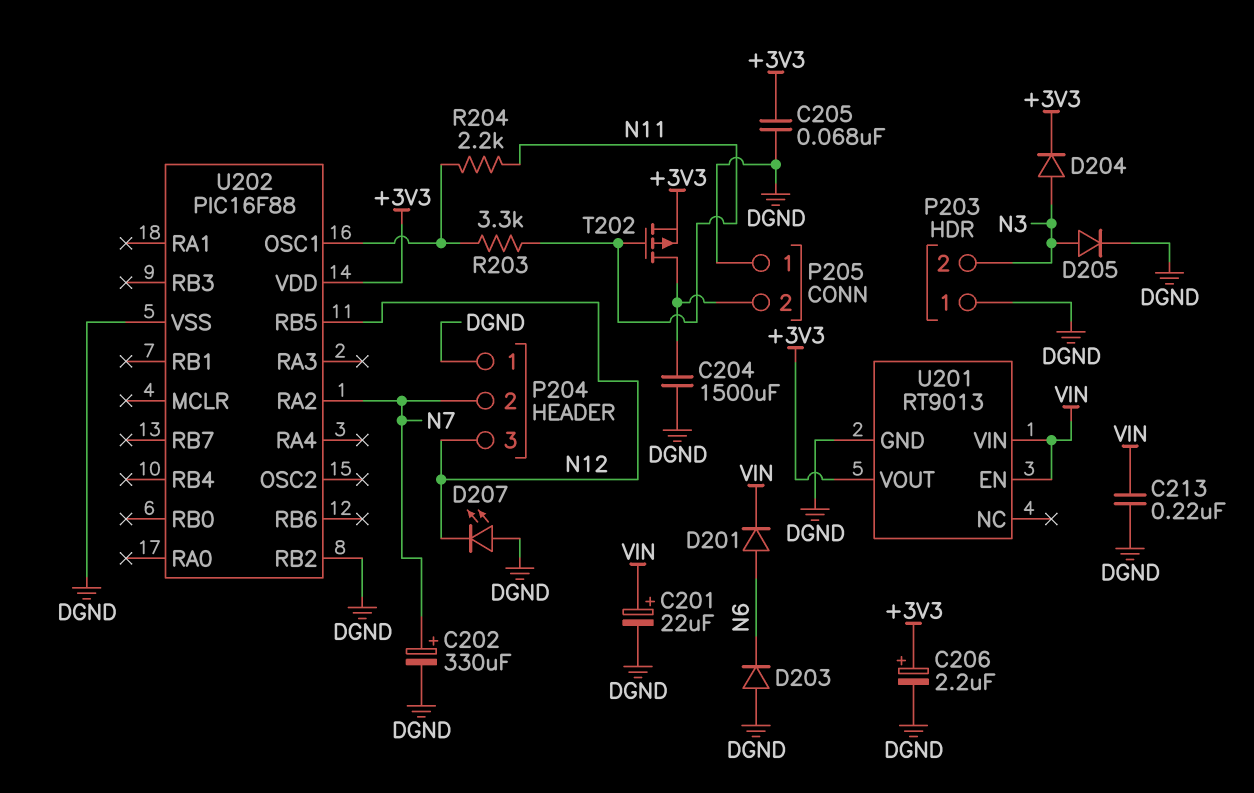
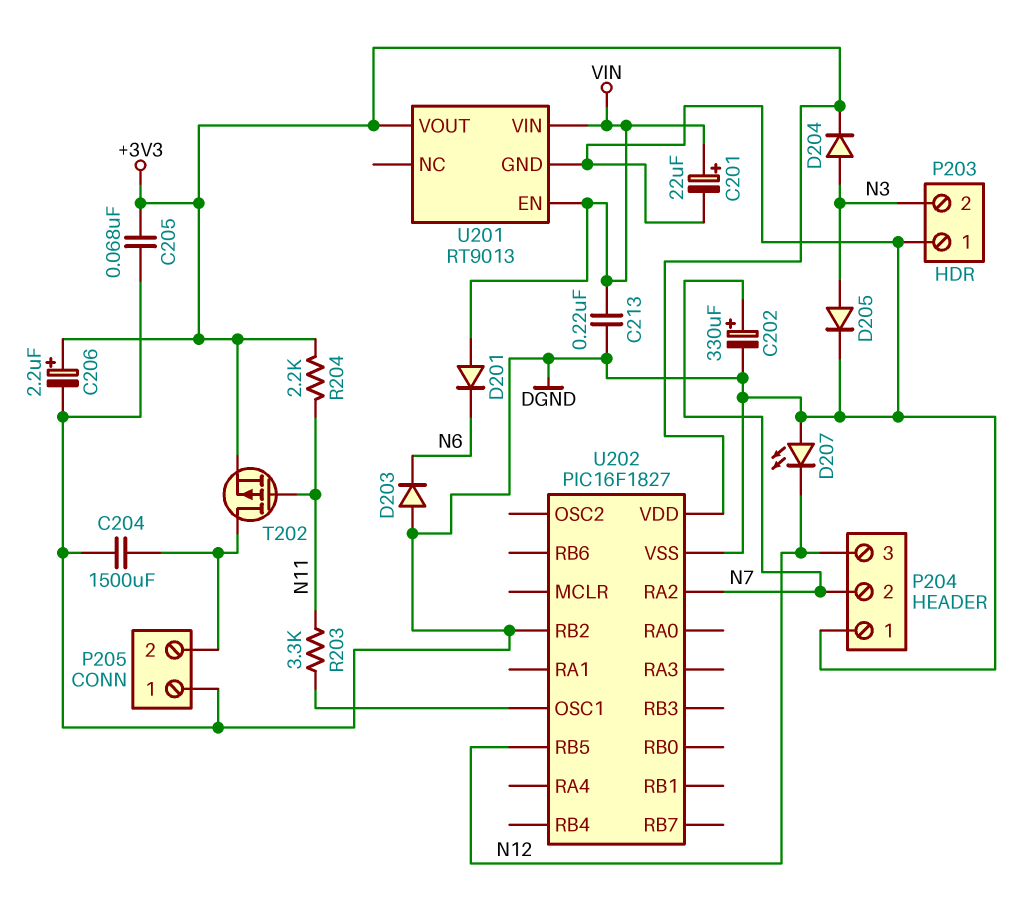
D201: diode (A N6, K VIN) -> diode (A VIN, K N6)
R204: 2.2k (N11, U202/OSC1) -> 2.2k (+3V3, N11)
U202: PIC16F88 -> PIC16F1827

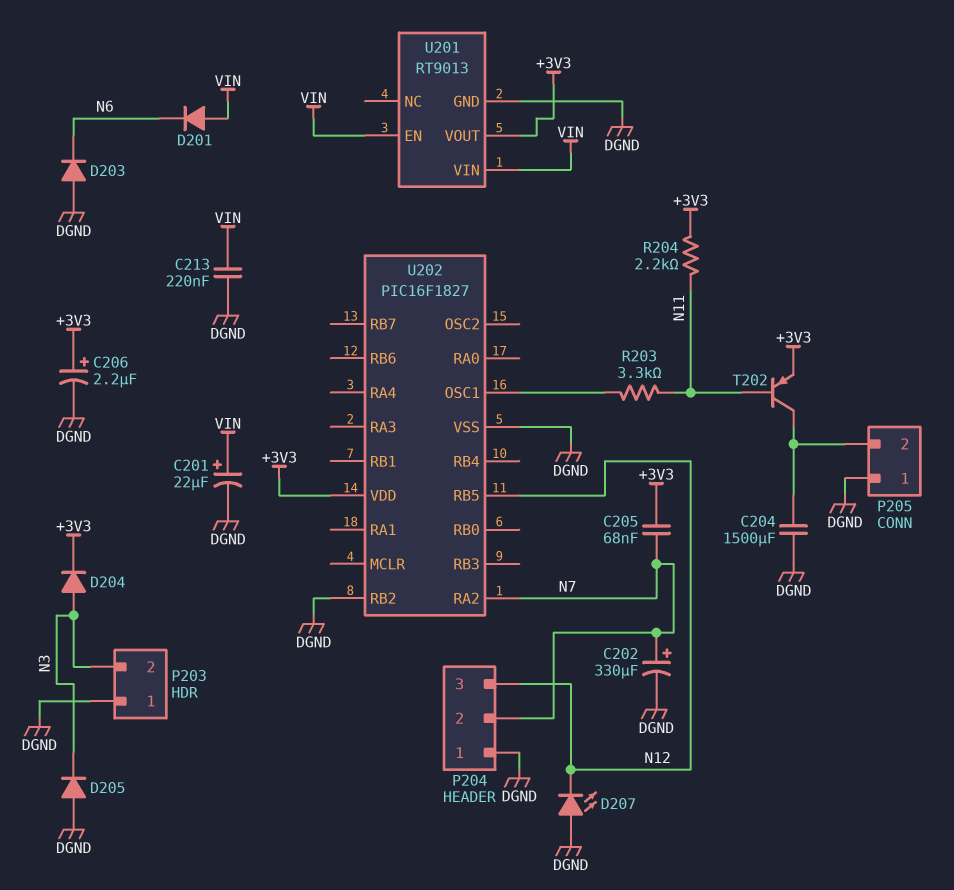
C205: 68nF (+3V3, DGND) -> 68nF (+3V3, N7)
D205: diode (A N3, K DGND) -> diode (A DGND, K N3)
T202: PMOS (G N11, D P205/2, S +3V3) -> PNP (B N11, C P205/2, E +3V3)

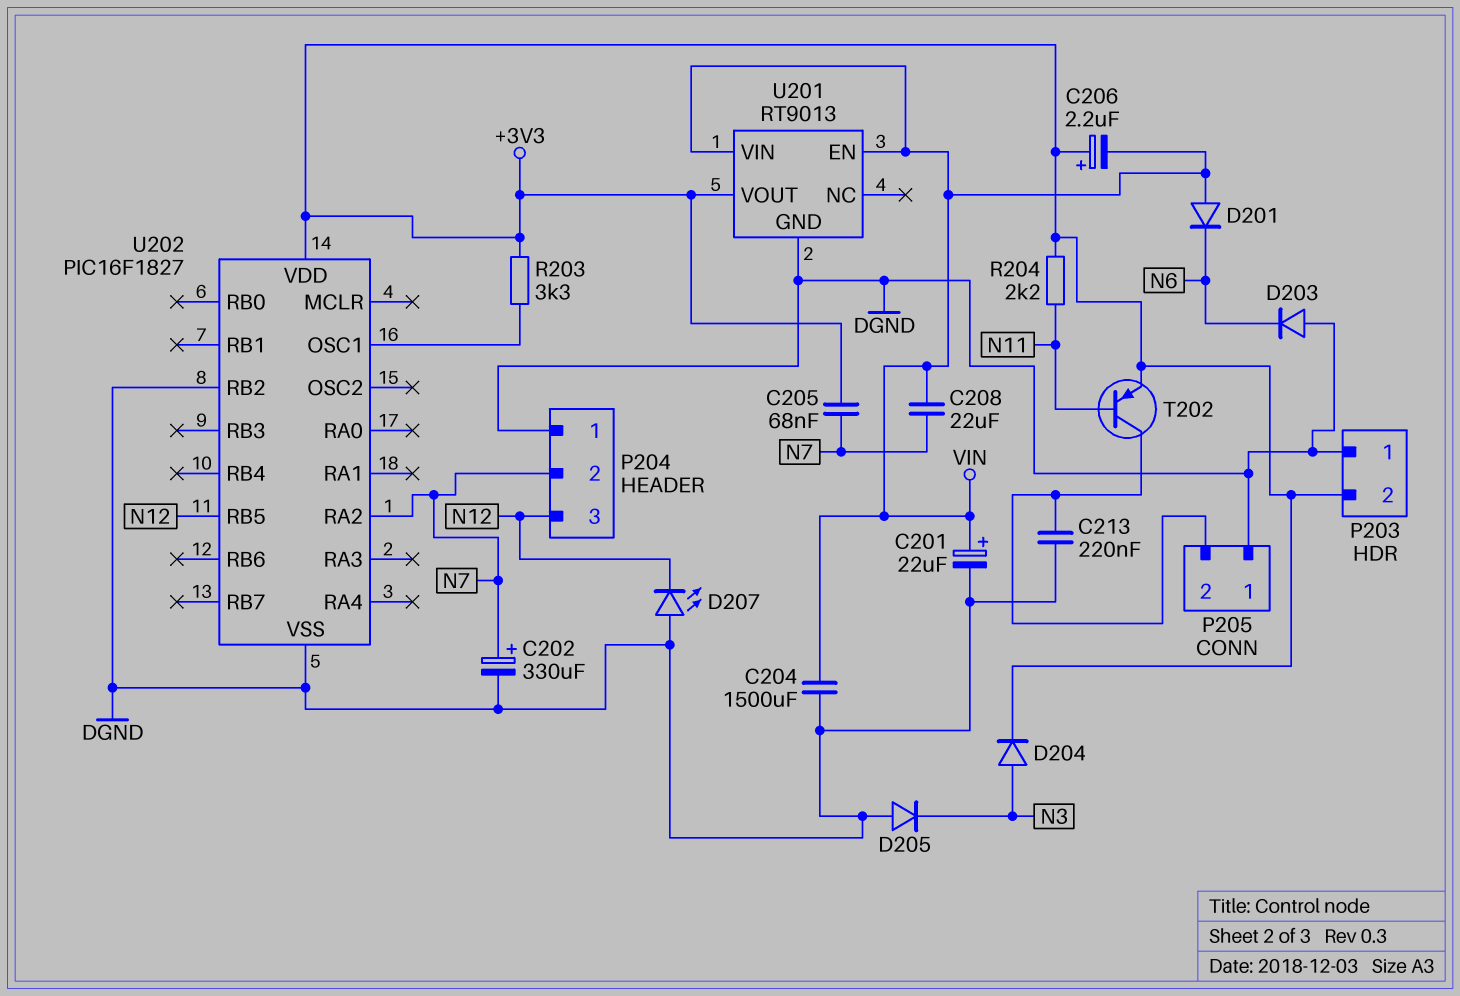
C204: 1500uF (DGND, P205/2) -> 1500uF (DGND, VIN)
C206: 2.2uF (plus +3V3, minus DGND) -> 2.2uF (plus +3V3, minus VIN)
C208: none -> 22uF (N7, VIN)
C213: 220nF (DGND, VIN) -> 220nF (DGND, P205/2)
P203 pin 2: N3 -> +3V3
R203: 3.3k (N11, U202/OSC1) -> 3.3k (+3V3, U202/OSC1)

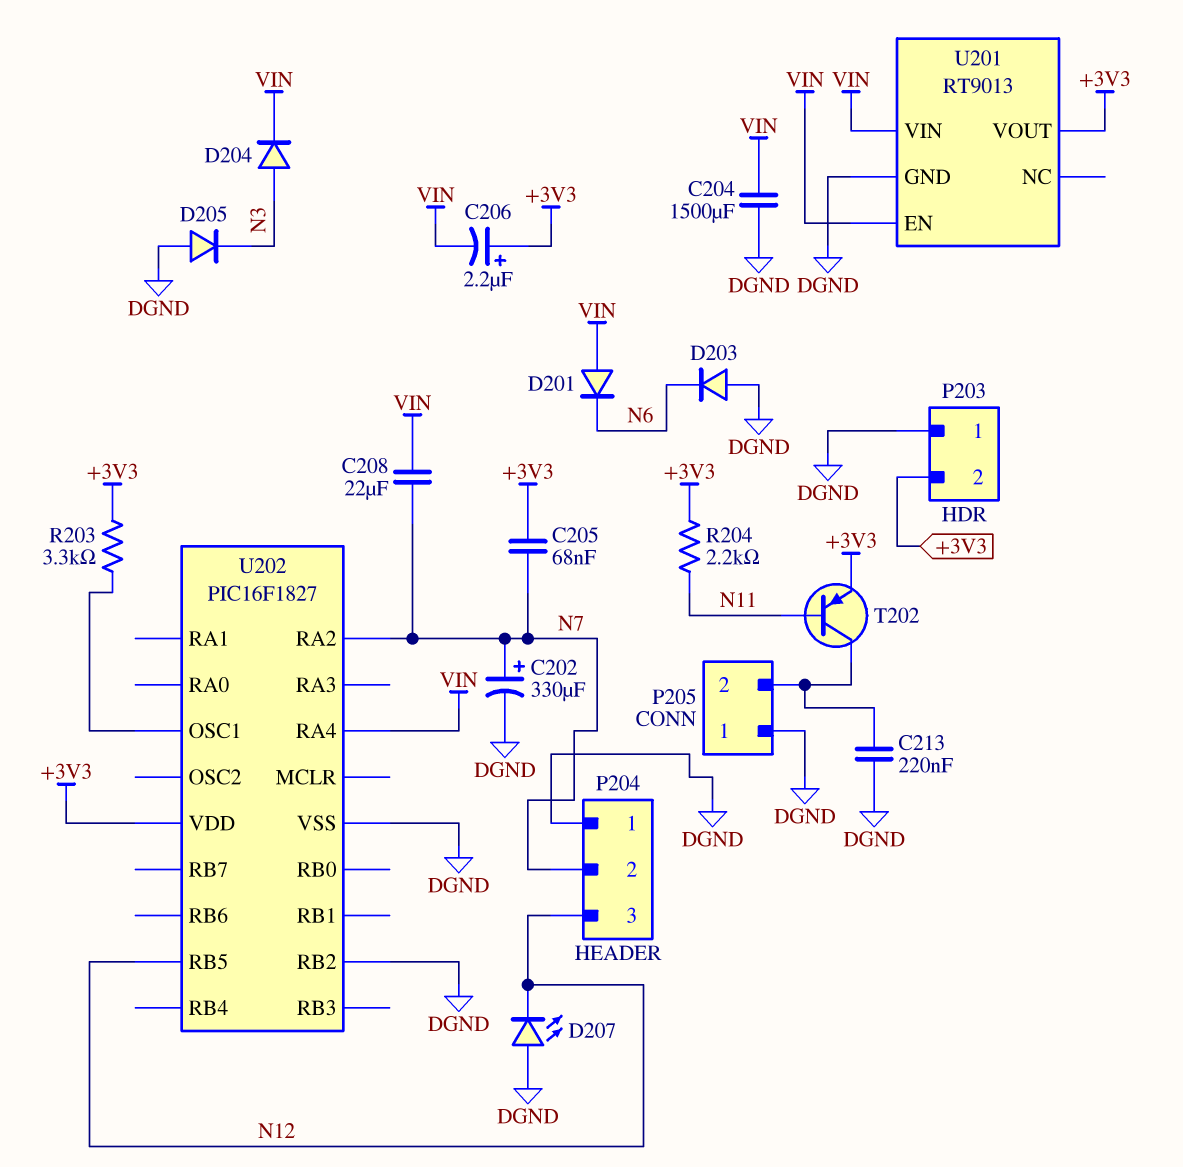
C201: 22uF (plus VIN, minus DGND) -> none
D204: diode (A N3, K +3V3) -> diode (A N3, K VIN)
U202 pin RA4: none -> VIN

